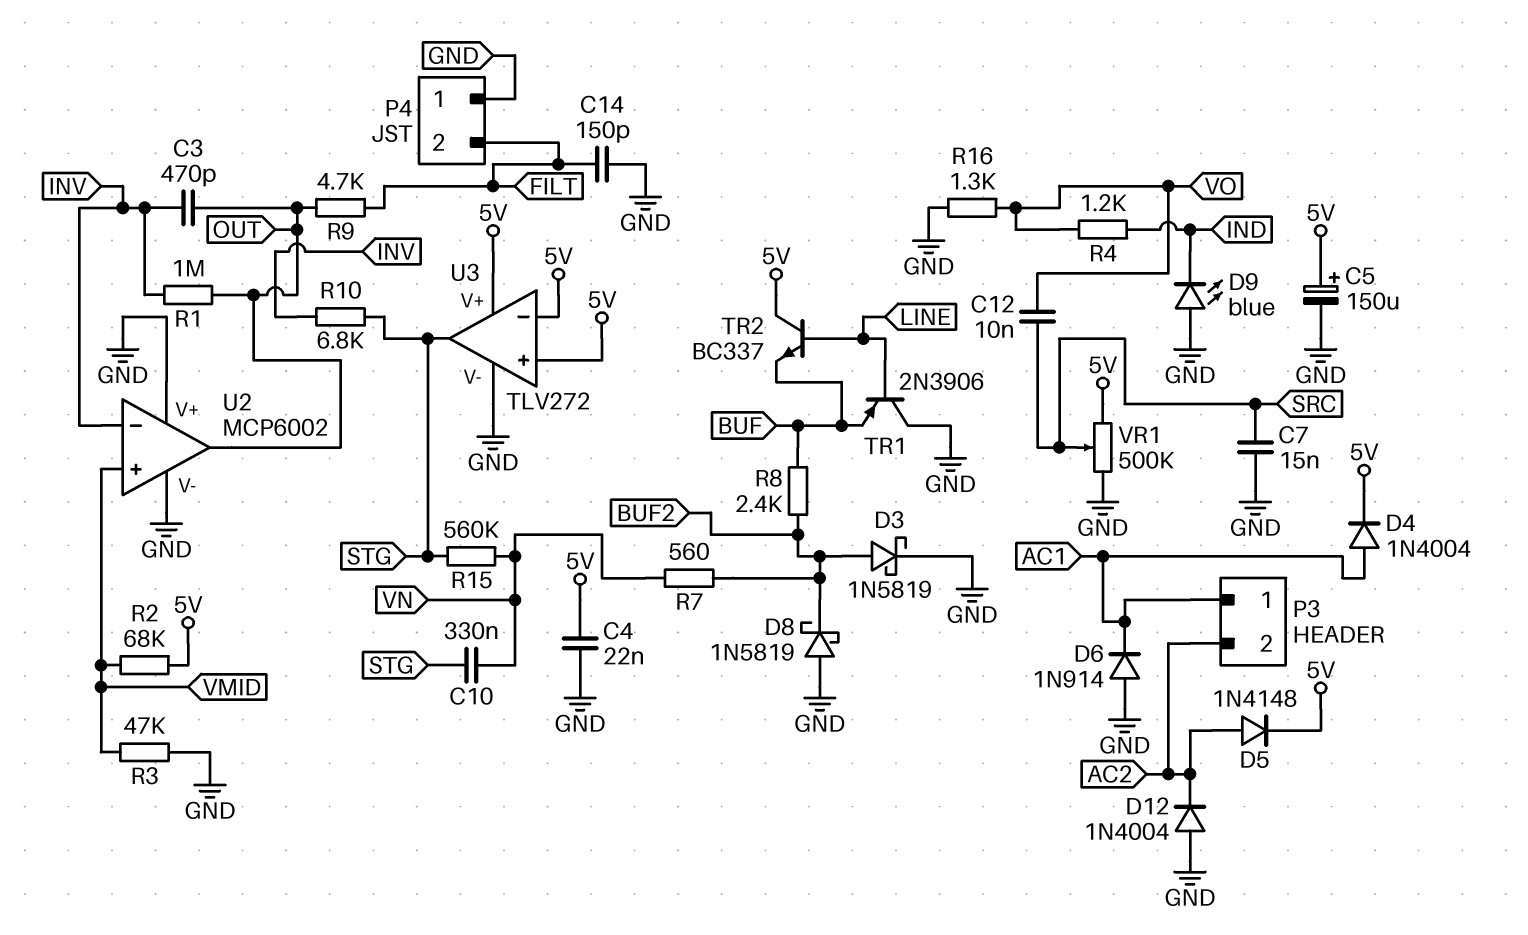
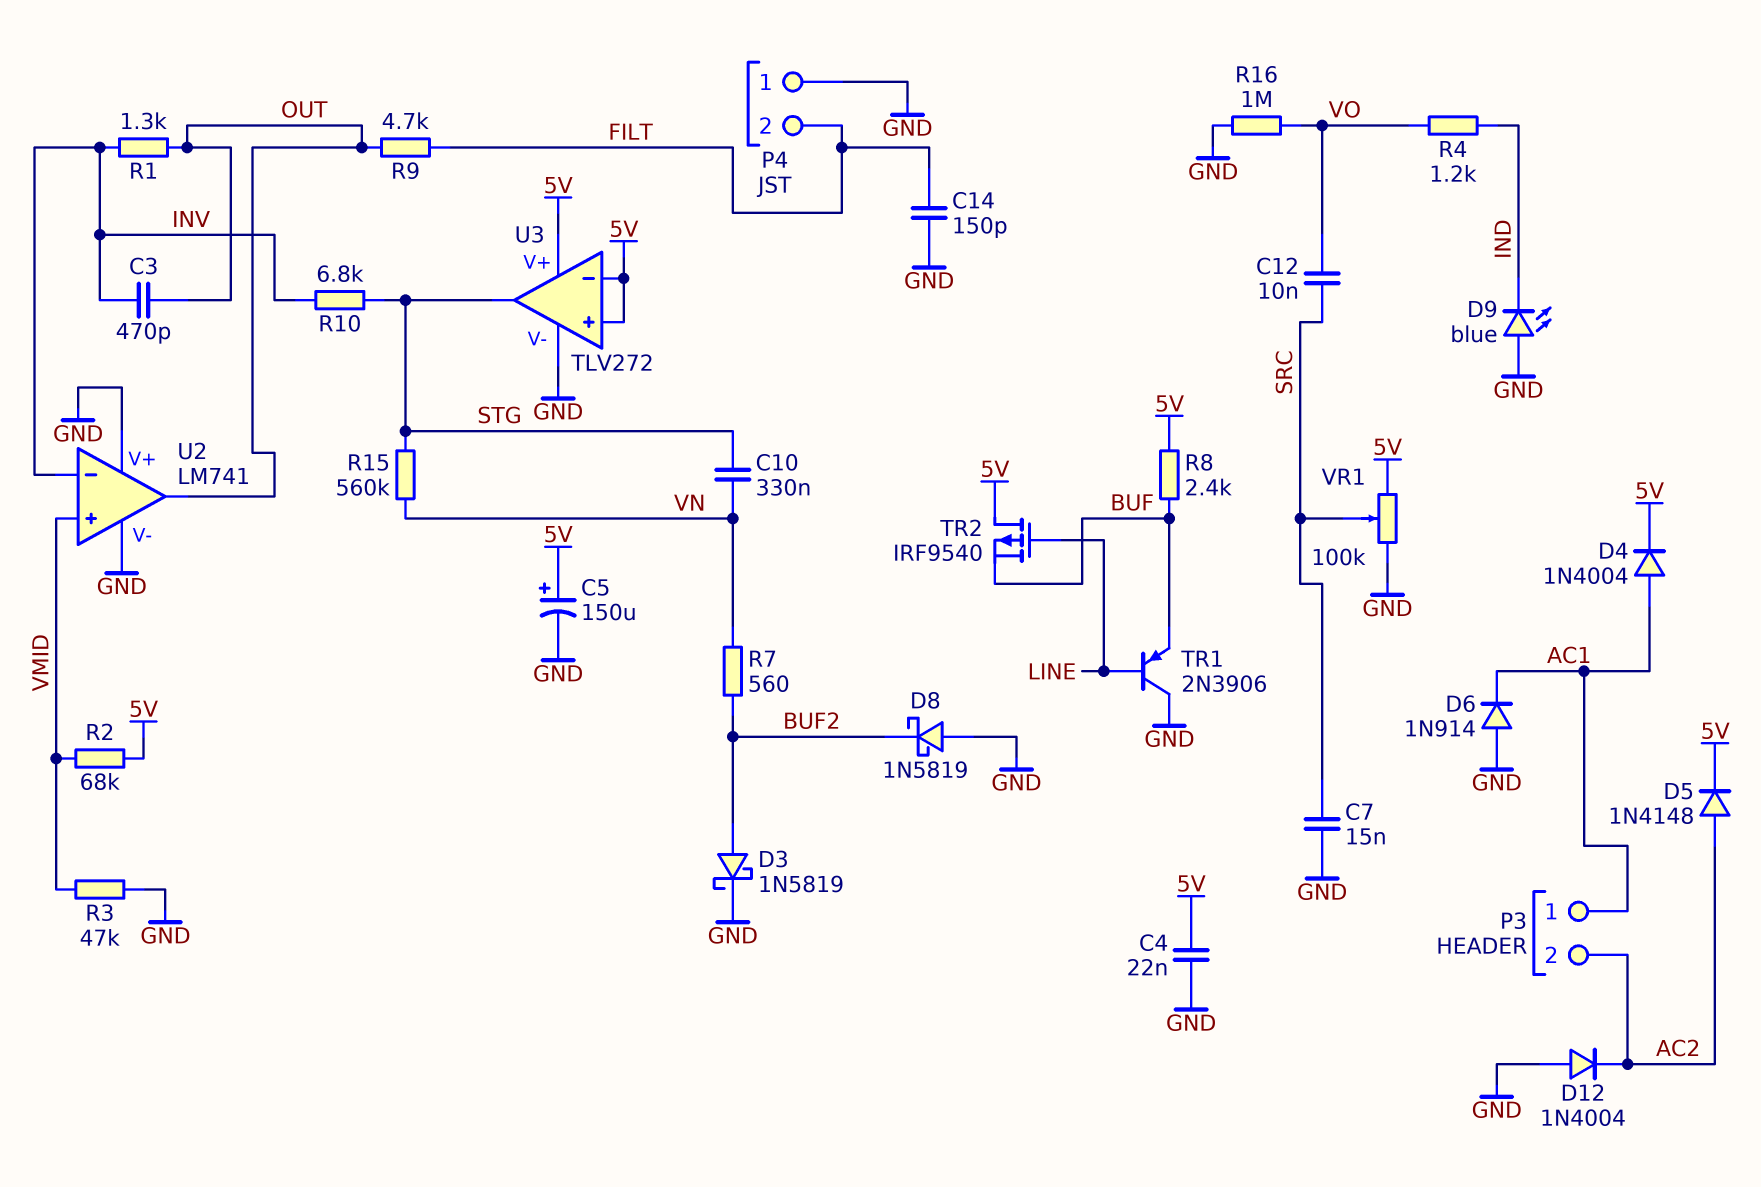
R1: 1M (INV, OUT) -> 1.3k (INV, OUT)
R8: 2.4k (BUF, BUF2) -> 2.4k (5V, BUF)
R16: 1.3k (GND, VO) -> 1M (GND, VO)
TR2: NPN BC337 (B LINE, C 5V, E BUF) -> PMOS IRF9540 (G LINE, D 5V, S BUF)
U2: MCP6002 -> LM741
VR1: 500k (5V, GND, wiper SRC) -> 100k (5V, GND, wiper SRC)

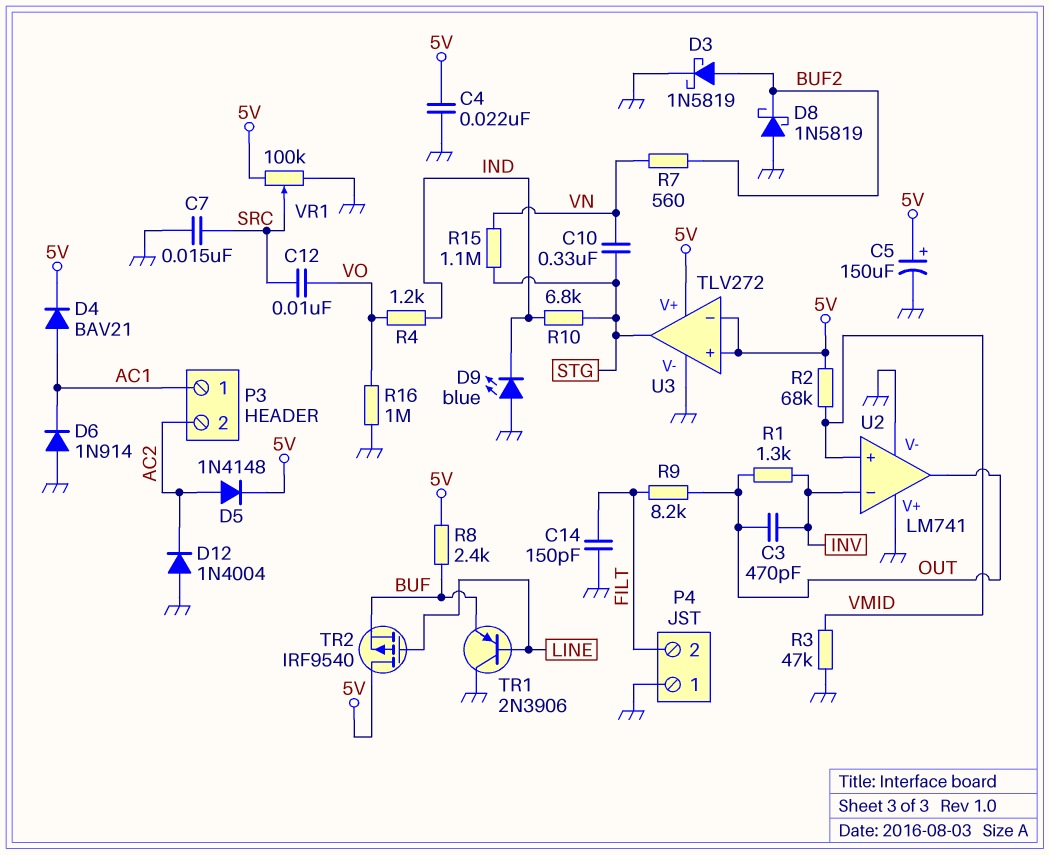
D4: diode 1N4004 (A AC1, K 5V) -> diode BAV21 (A AC1, K 5V)
R9: 4.7k (FILT, OUT) -> 8.2k (FILT, OUT)
R10: 6.8k (INV, STG) -> 6.8k (IND, STG)
R15: 560k (STG, VN) -> 1.1M (STG, VN)

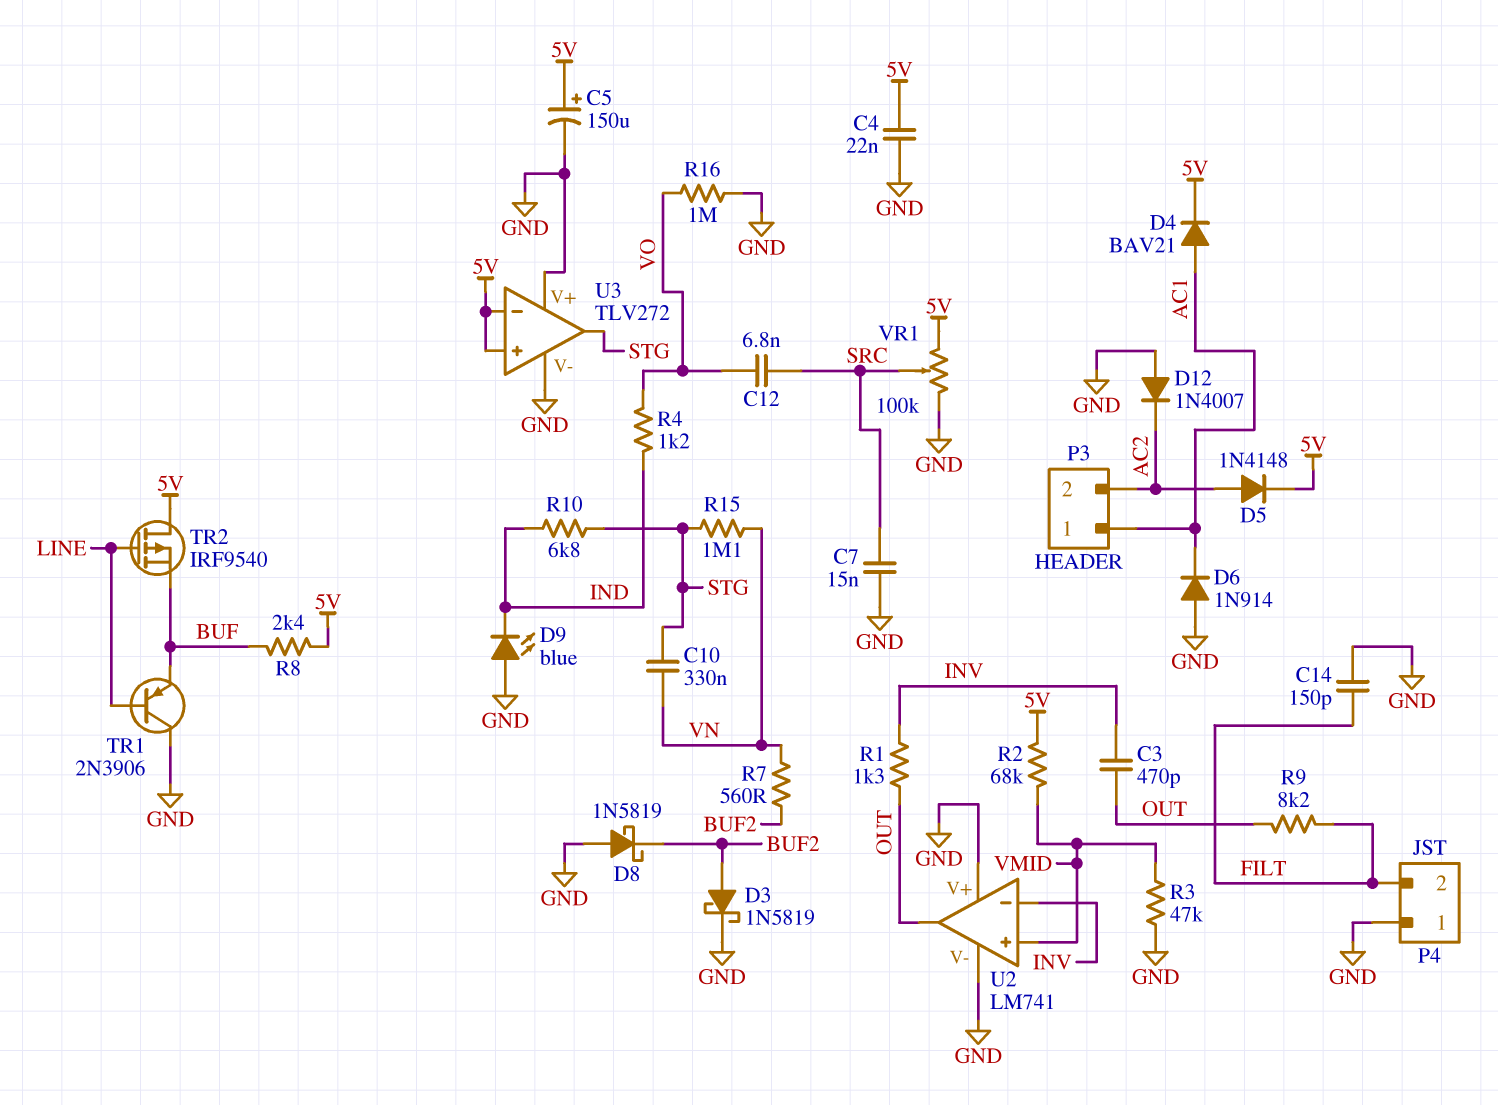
C12: 10nF (SRC, VO) -> 6.8nF (SRC, VO)
D12: diode 1N4004 (A GND, K AC2) -> diode 1N4007 (A GND, K AC2)
U3 pin V+: 5V -> GND

